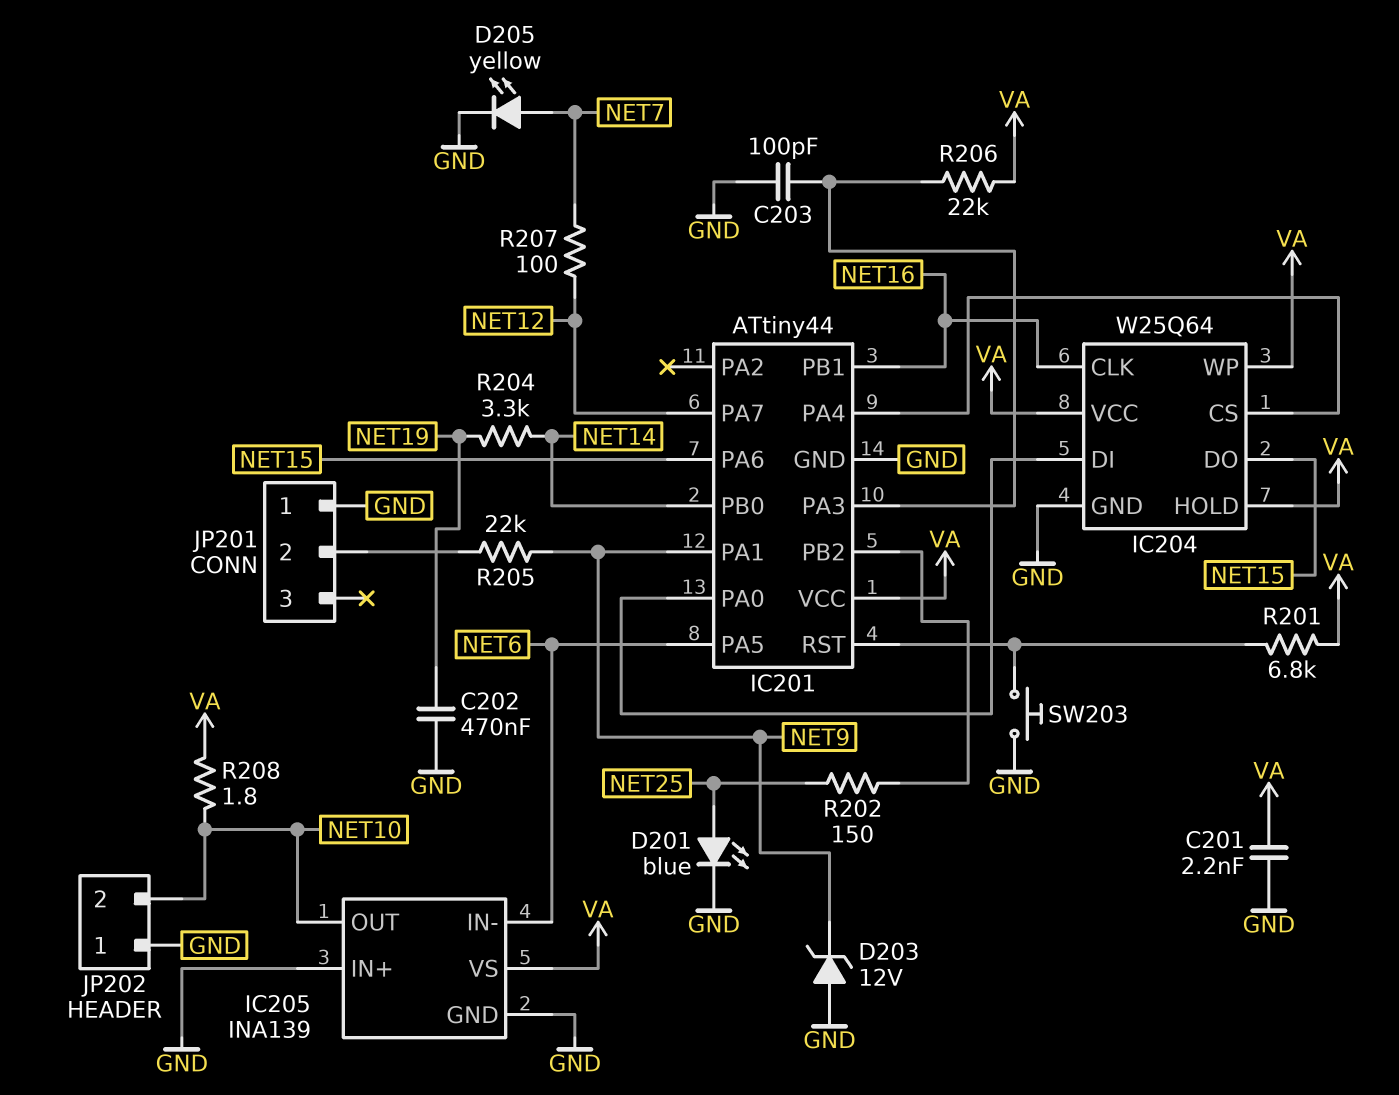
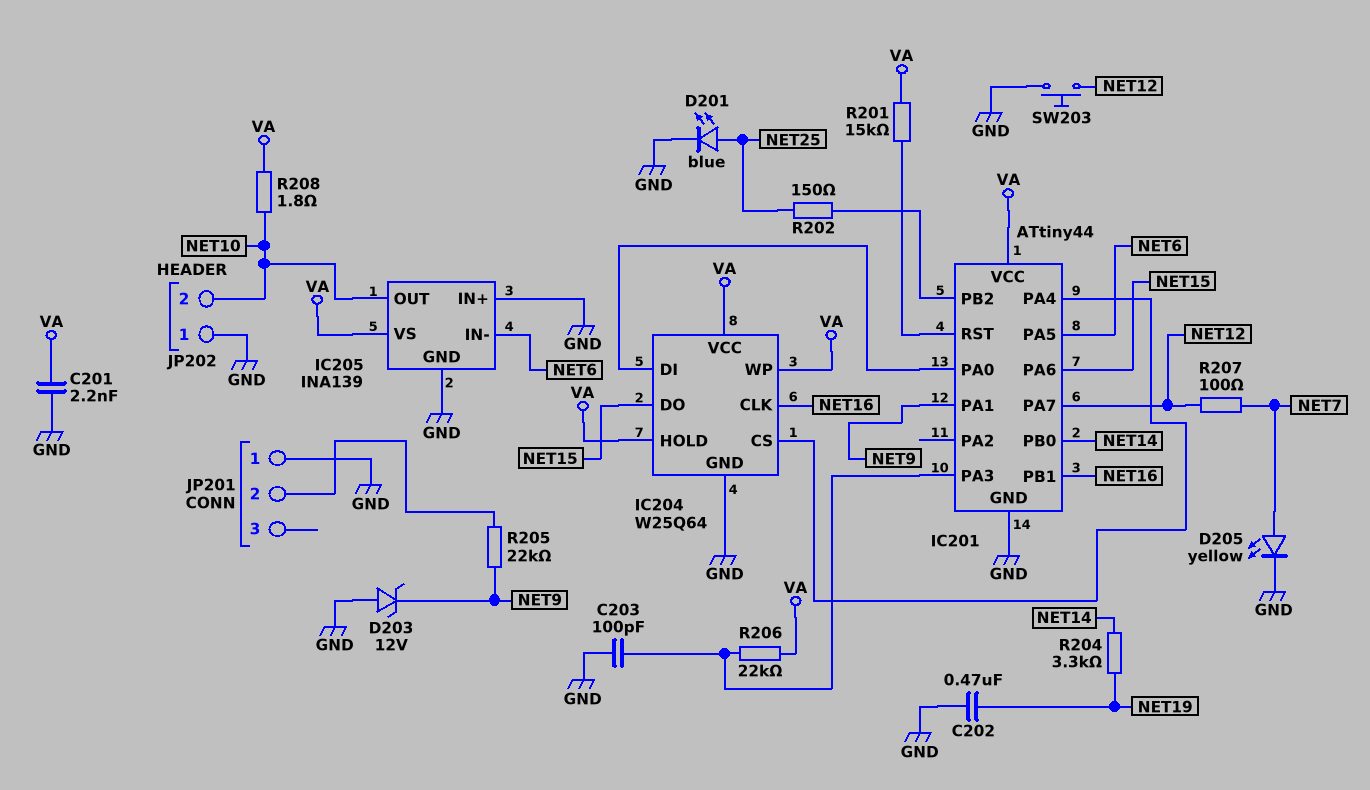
R201: 6.8k (IC201/RST, VA) -> 15k (IC201/RST, VA)
SW203: button (GND, IC201/RST) -> button (GND, NET12)

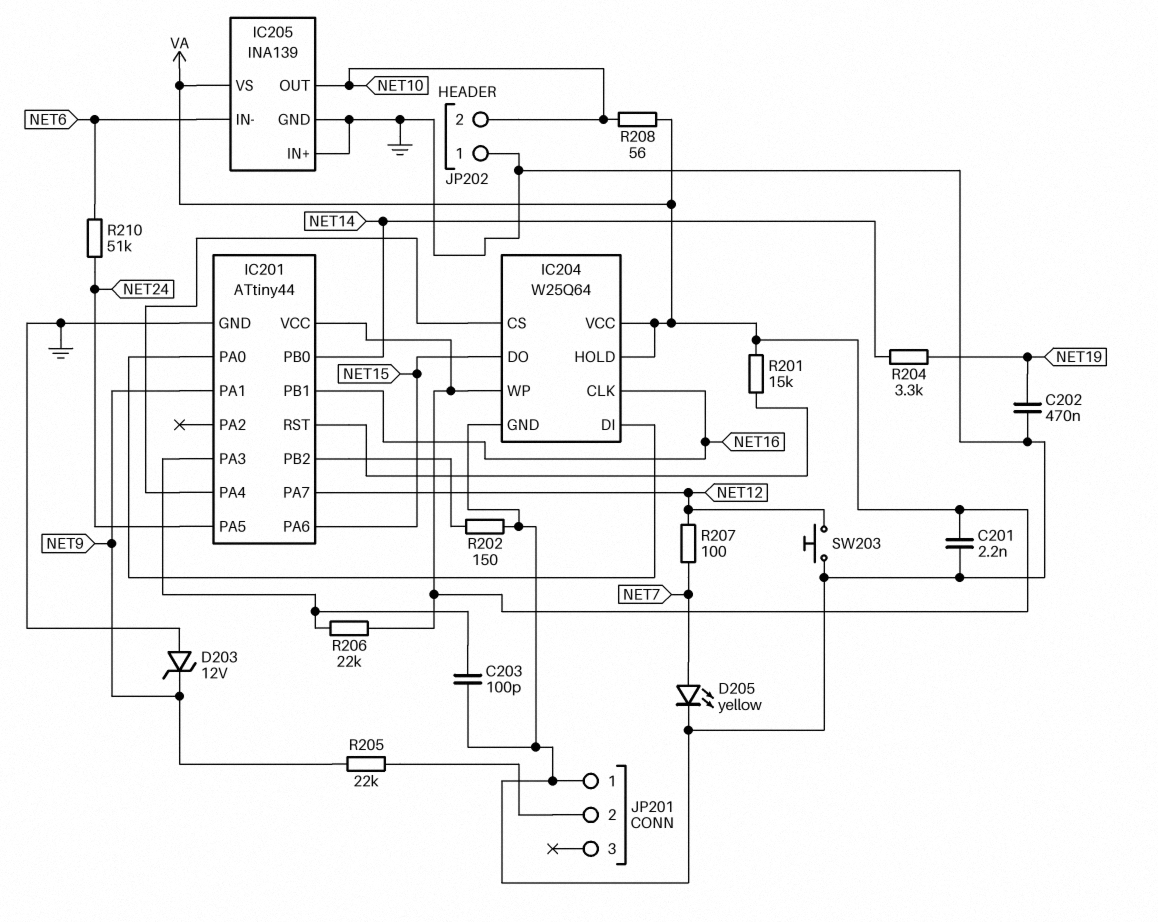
D201: LED blue (A NET25, K GND) -> none
IC201 pin PA5: NET6 -> NET24
R202: 150 (IC201/PB2, NET25) -> 150 (GND, IC201/PB2)
R208: 1.8 (NET10, VA) -> 56 (NET10, VA)
R210: none -> 51k (NET6, NET24)

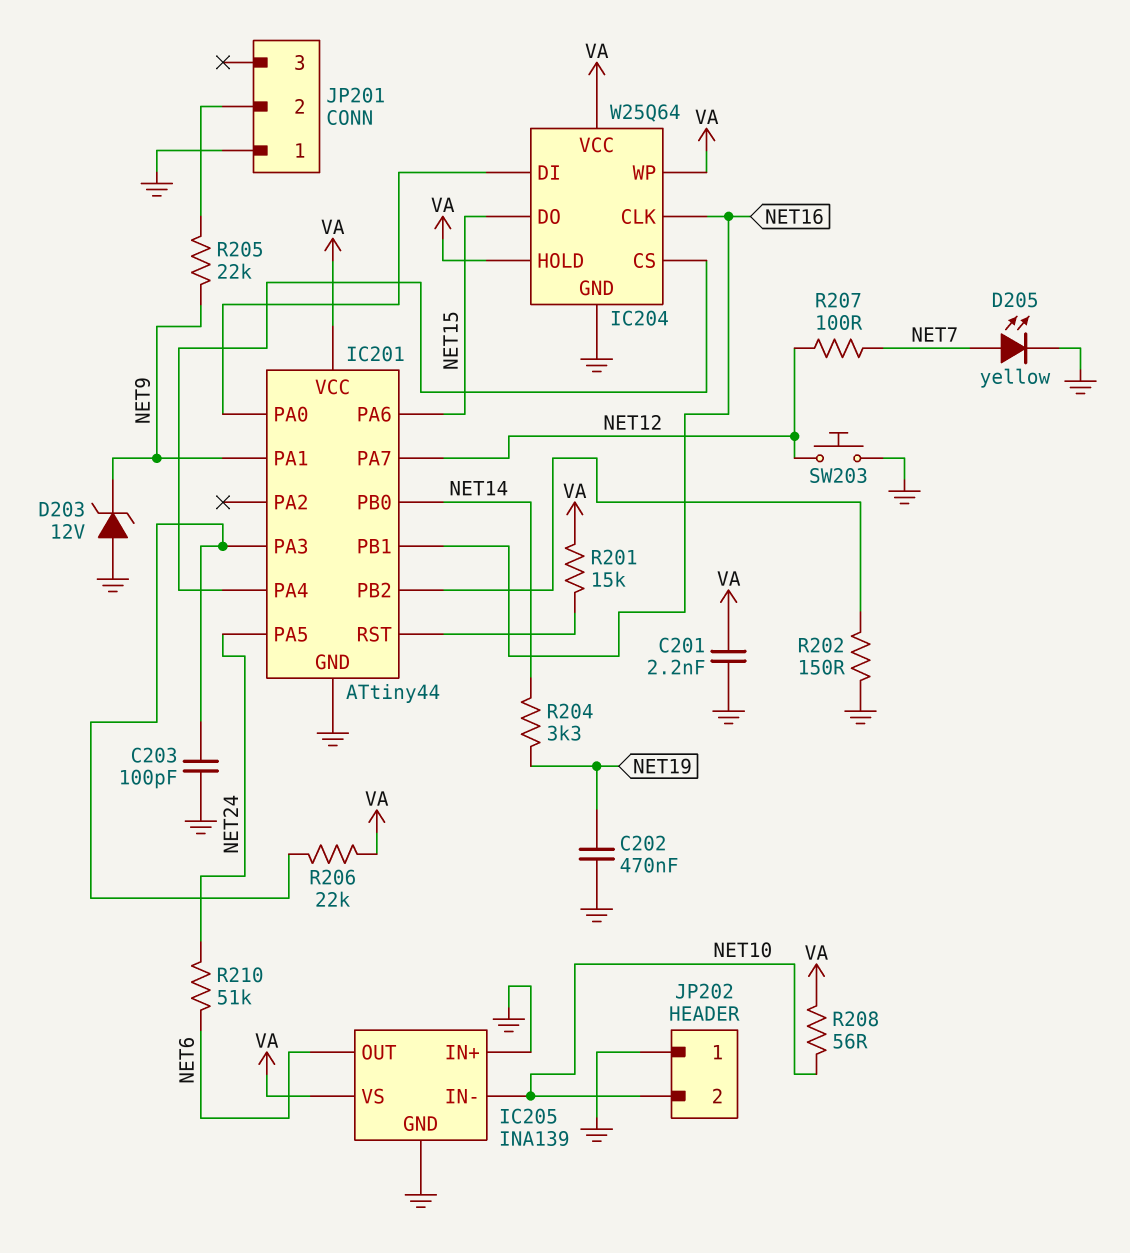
IC205 pin IN-: NET6 -> NET10
IC205 pin OUT: NET10 -> NET6

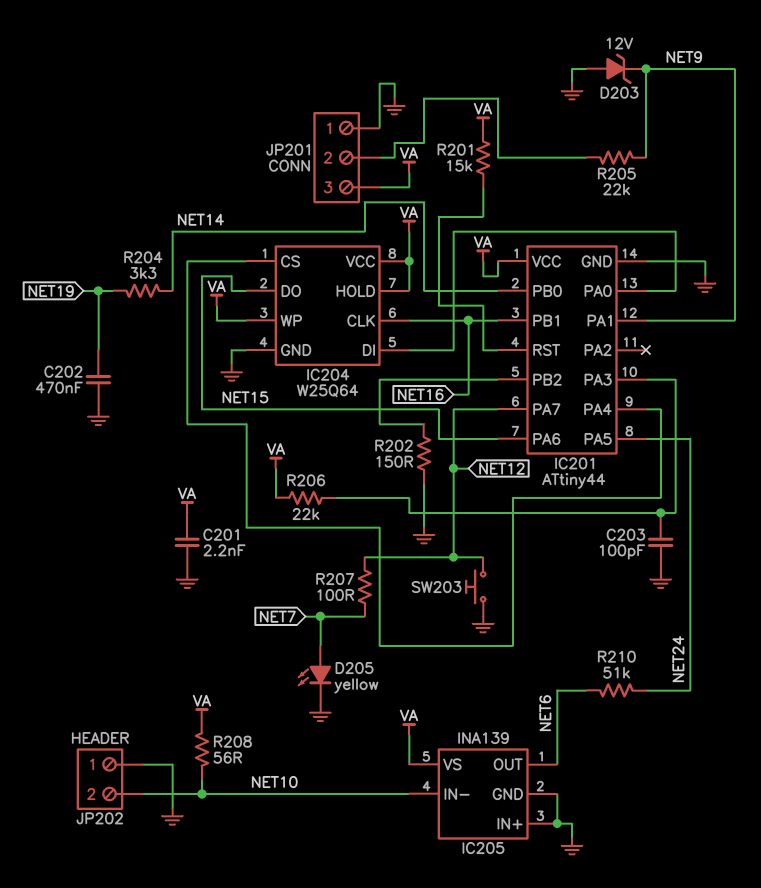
JP201 pin 3: none -> VA

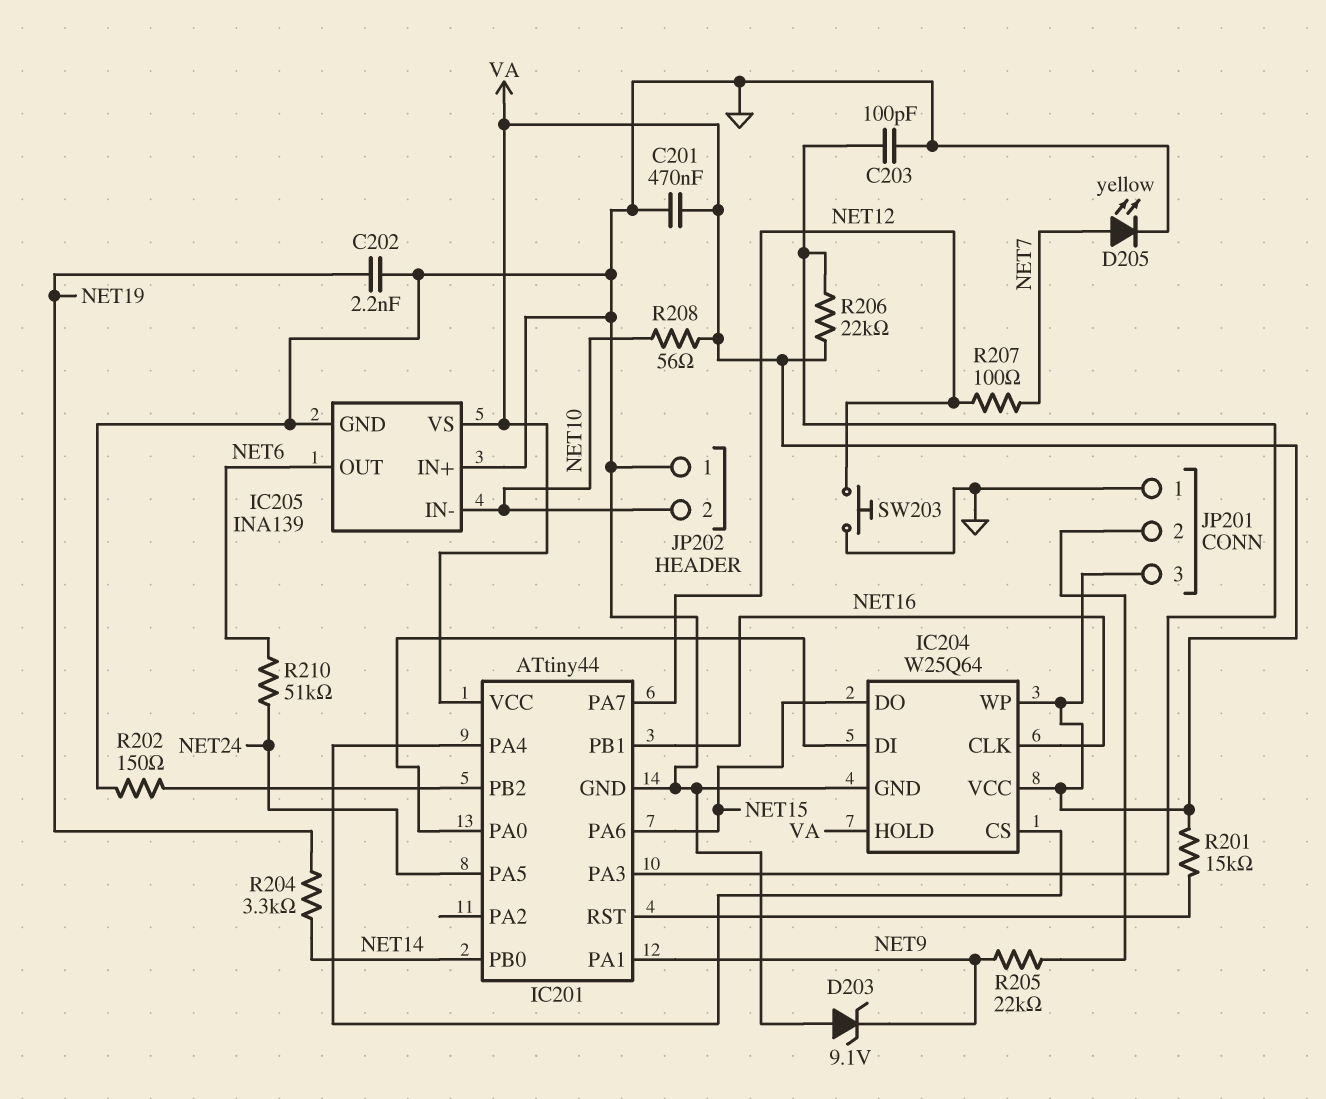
C201: 2.2nF (GND, VA) -> 470nF (GND, VA)
C202: 470nF (GND, NET19) -> 2.2nF (GND, NET19)
D203: zener 12V (A GND, K NET9) -> zener 9.1V (A GND, K NET9)

